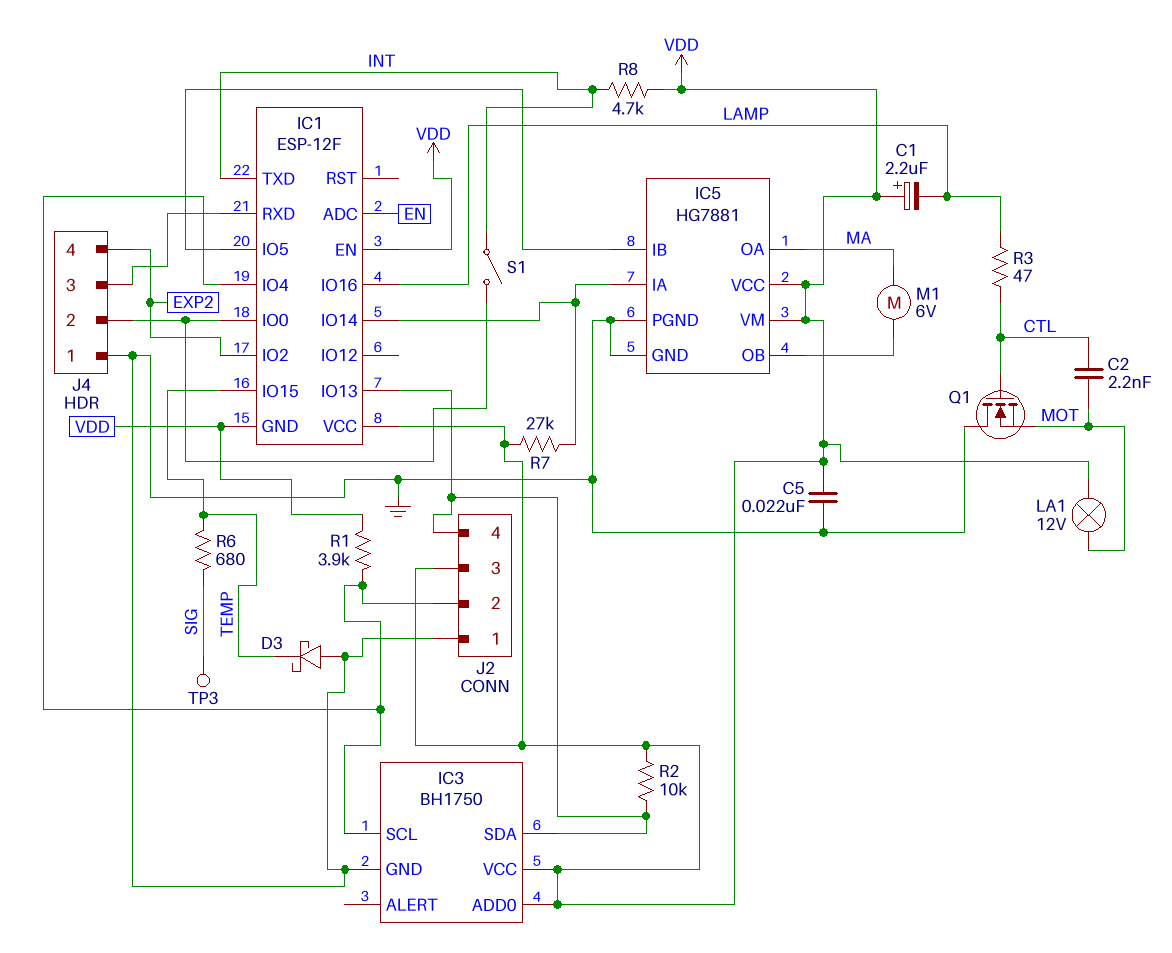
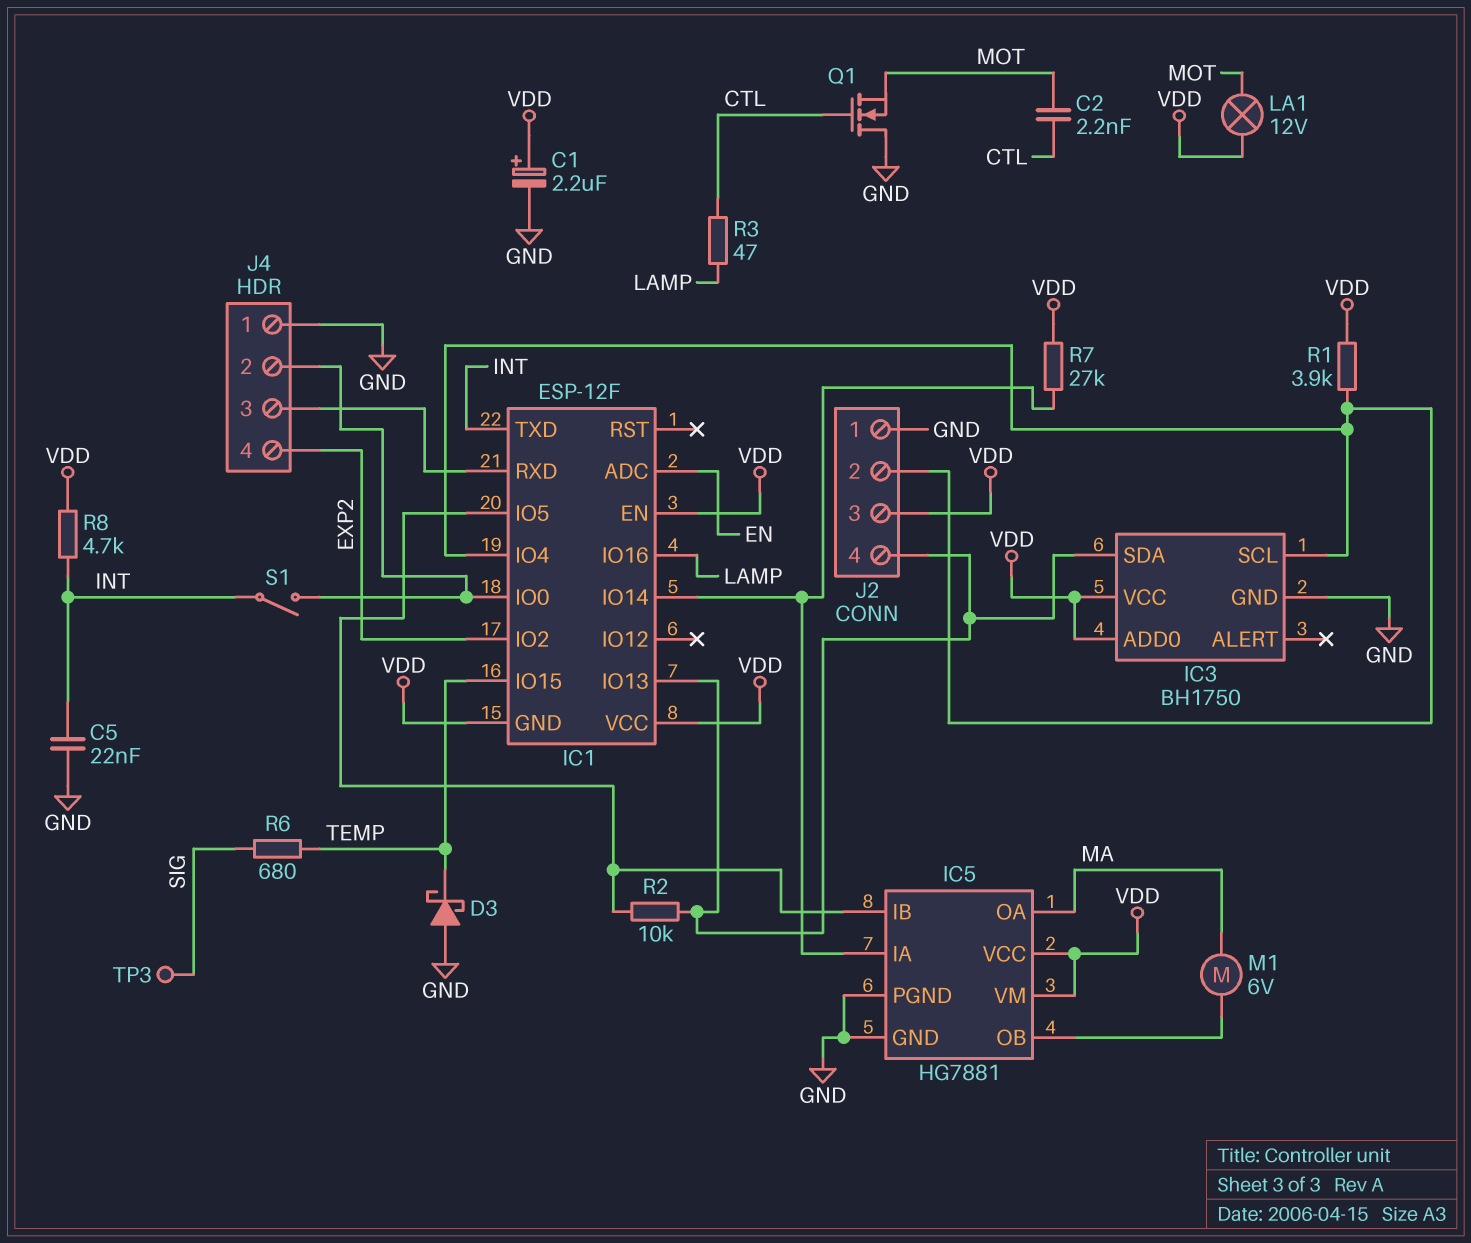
C1: 2.2uF (plus VDD, minus LAMP) -> 2.2uF (plus VDD, minus GND)
C5: 22nF (GND, VDD) -> 22nF (GND, INT)
R2: 10k (IC1/IO13, VDD) -> 10k (IC1/IO5, IC1/IO13)

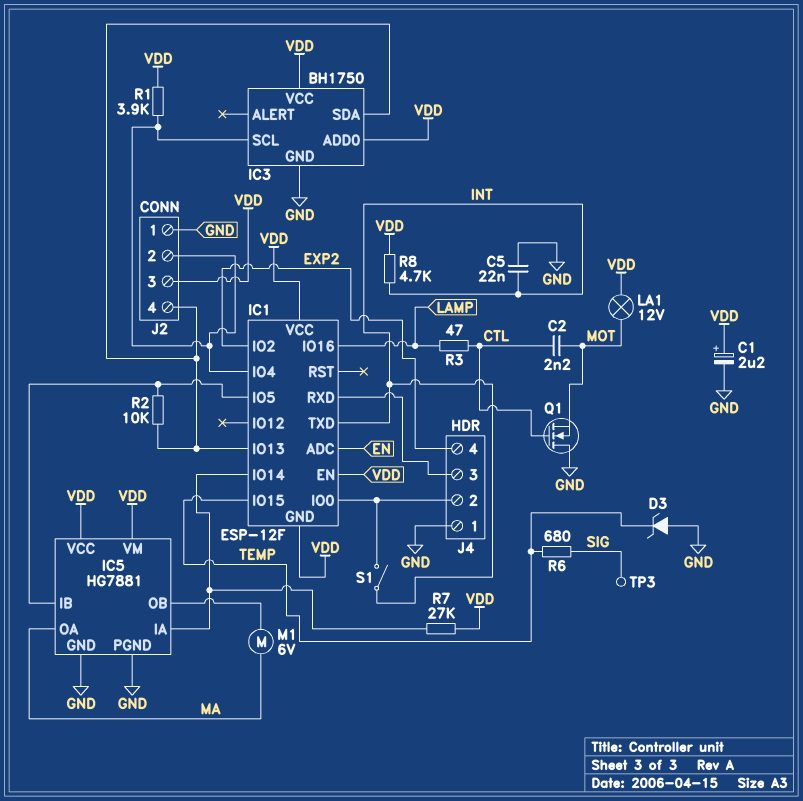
D3: schottky (A GND, K TEMP) -> zener (A GND, K TEMP)

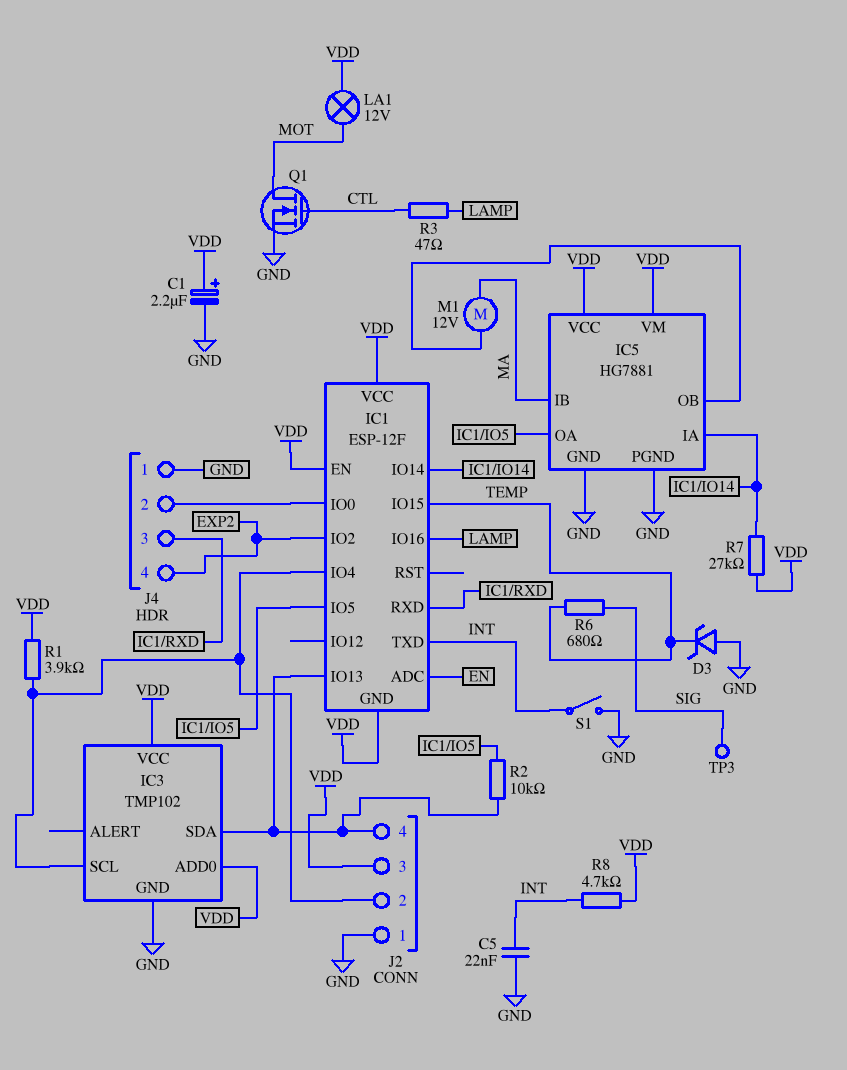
C2: 2.2nF (CTL, MOT) -> none
IC3: BH1750 -> TMP102
IC5 pin IB: IC1/IO5 -> MA
IC5 pin OA: MA -> IC1/IO5
M1: motor 6V (IC5/OB, MA) -> motor 12V (IC5/OB, MA)
Q1: NMOS (G CTL, D GND, S MOT) -> NMOS (G CTL, D MOT, S GND)
S1: switch (IC1/IO0, INT) -> switch (GND, INT)

